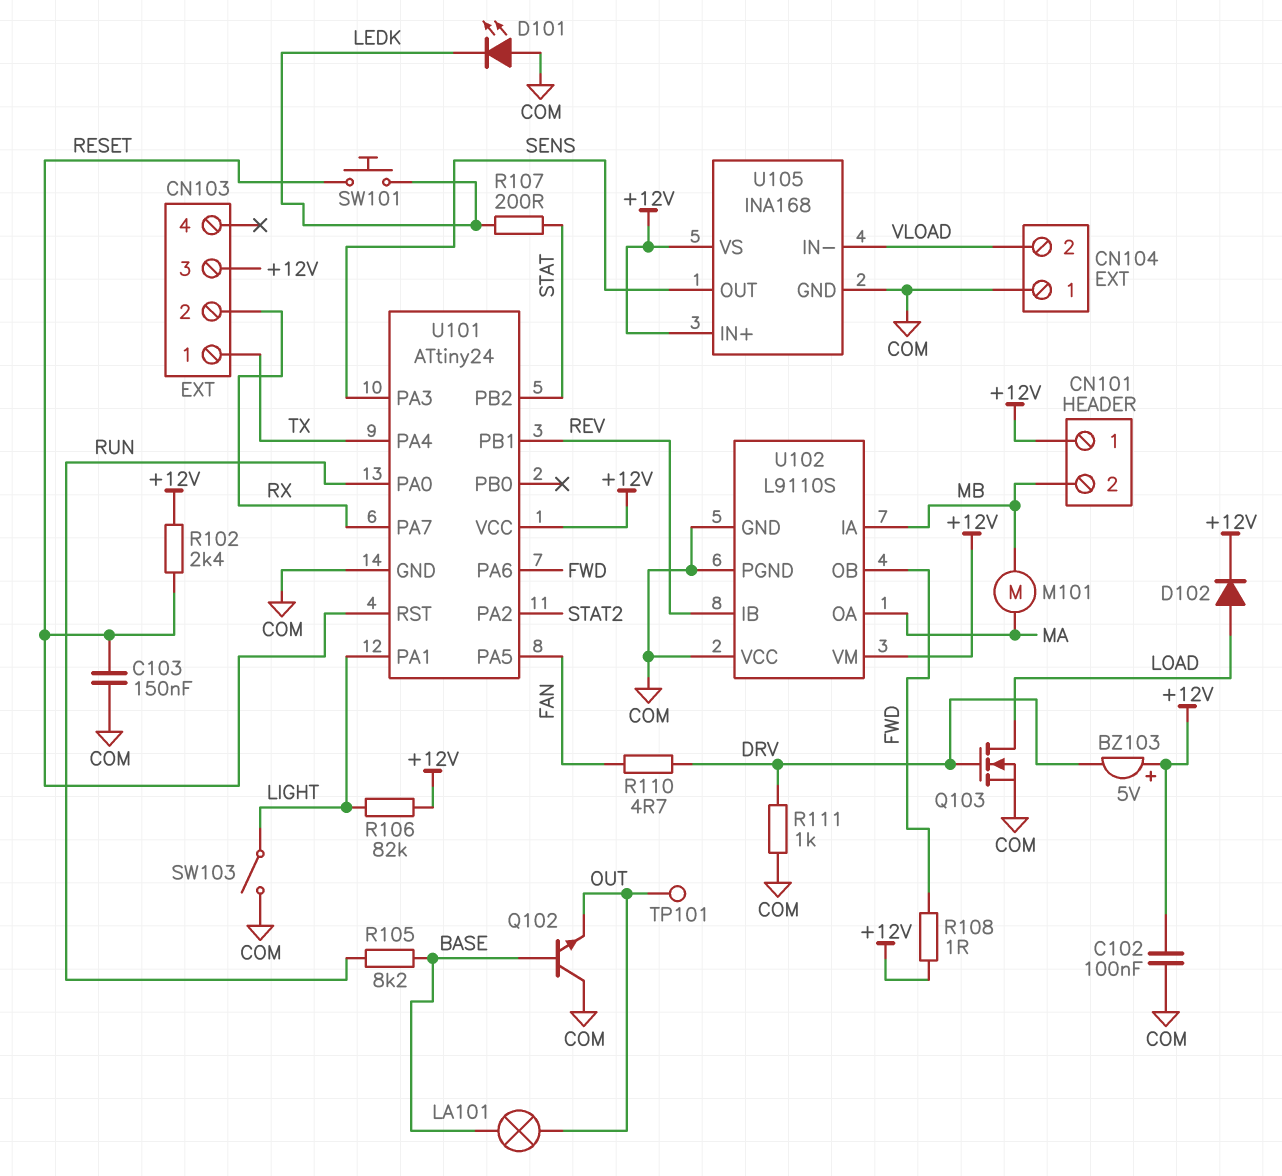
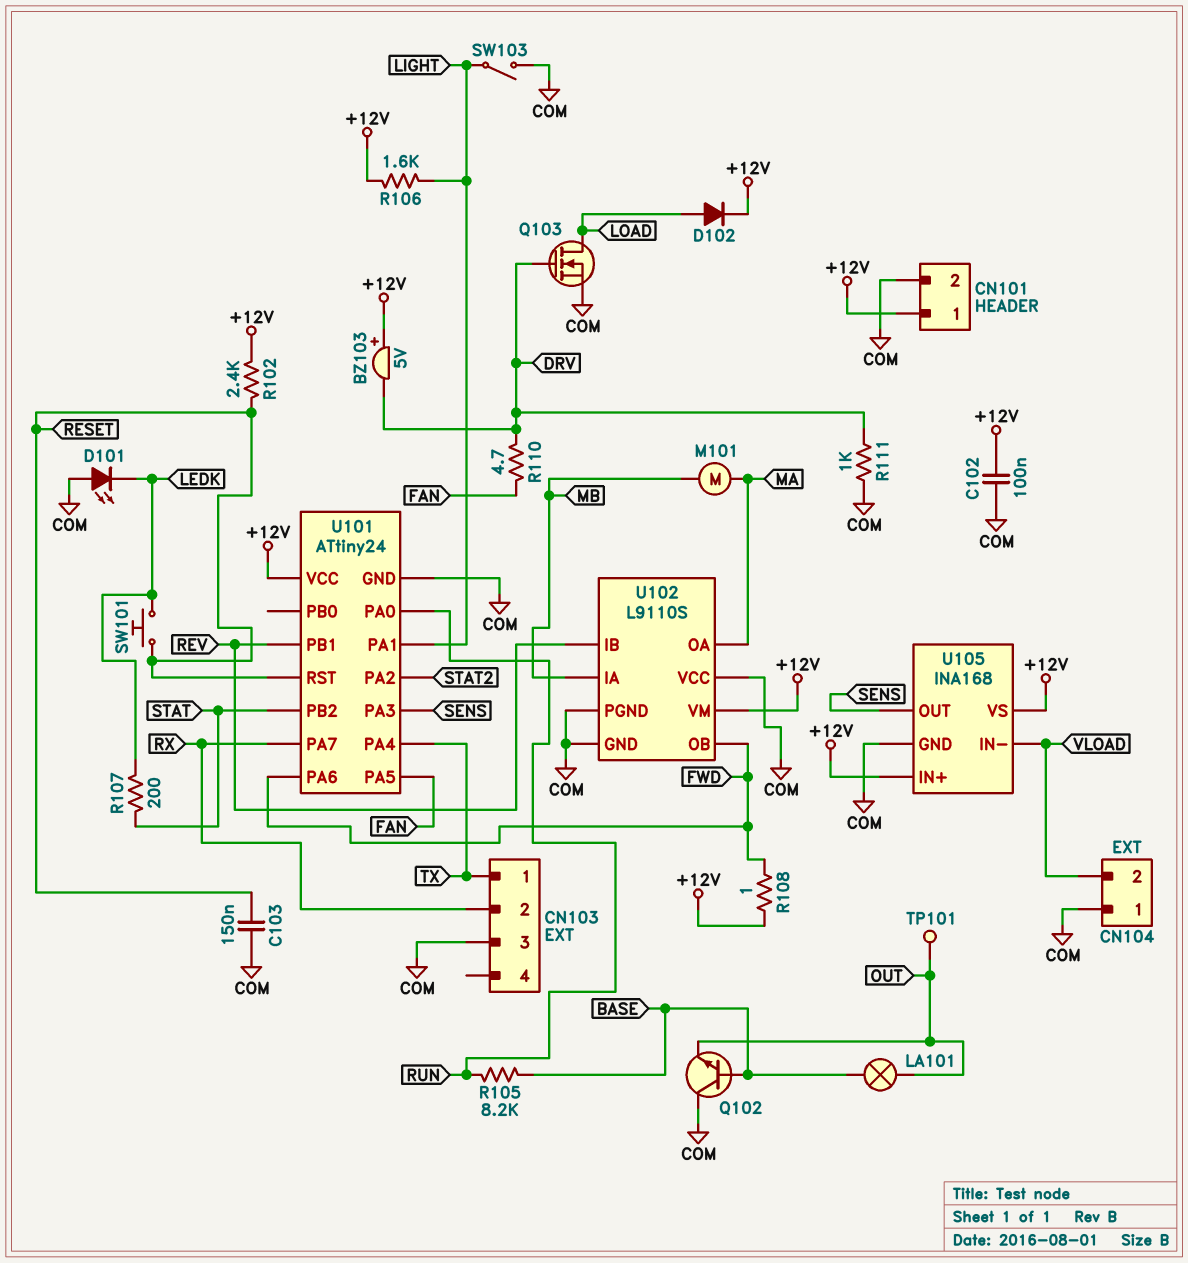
CN101 pin 2: MB -> COM
CN103 pin 3: +12V -> COM
R106: 82k (+12V, LIGHT) -> 1.6k (+12V, LIGHT)

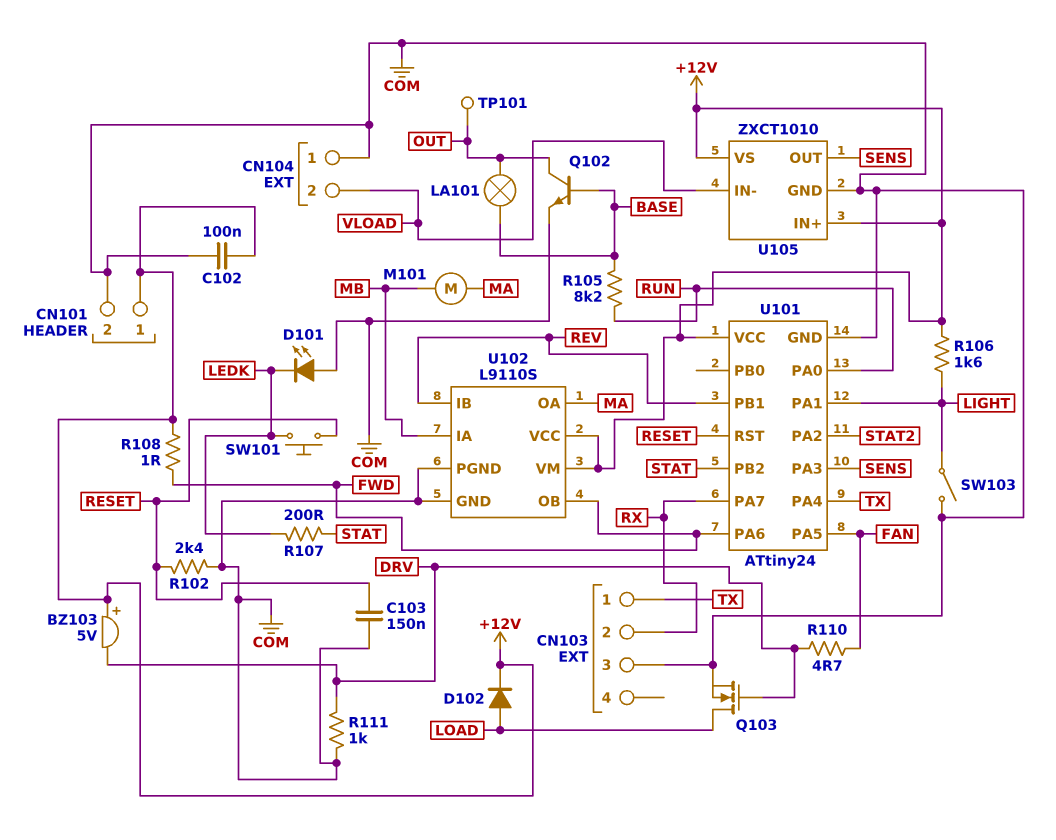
Q102: NPN (B BASE, C COM, E OUT) -> NPN (B BASE, C OUT, E COM)
R102: 2.4k (+12V, RESET) -> 2.4k (COM, RESET)
U102 pin VCC: COM -> +12V
U105: INA168 -> ZXCT1010

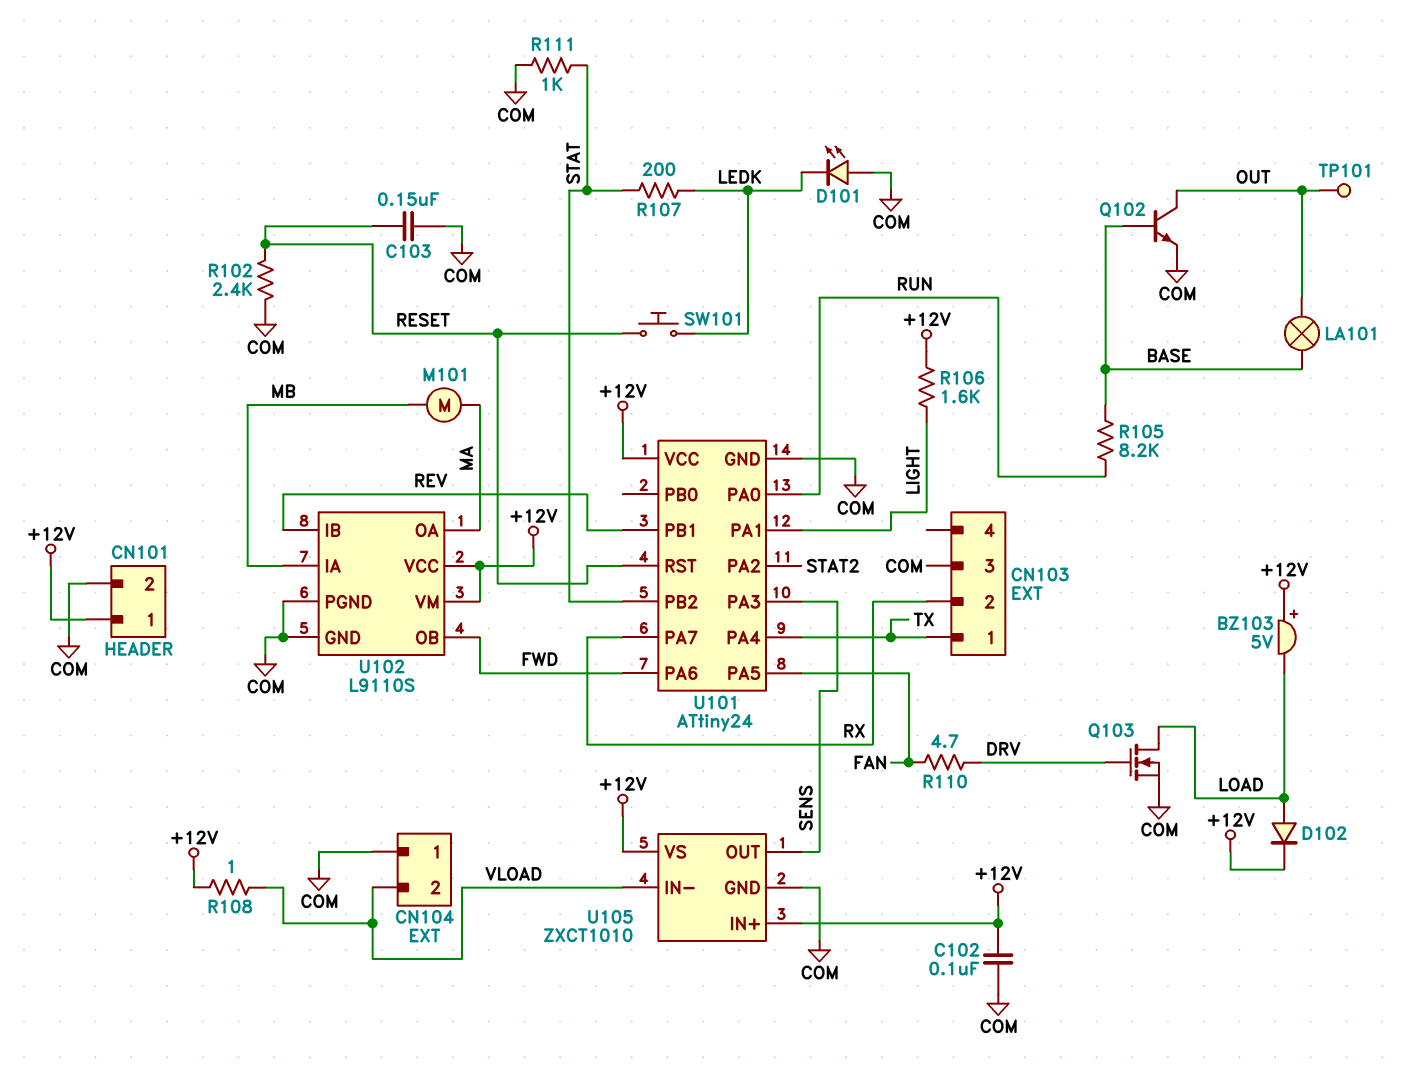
BZ103: buzzer 5V (plus +12V, minus DRV) -> buzzer 5V (plus +12V, minus LOAD)
R108: 1 (+12V, FWD) -> 1 (+12V, VLOAD)
R111: 1k (COM, DRV) -> 1k (COM, STAT)
SW103: switch (COM, LIGHT) -> none

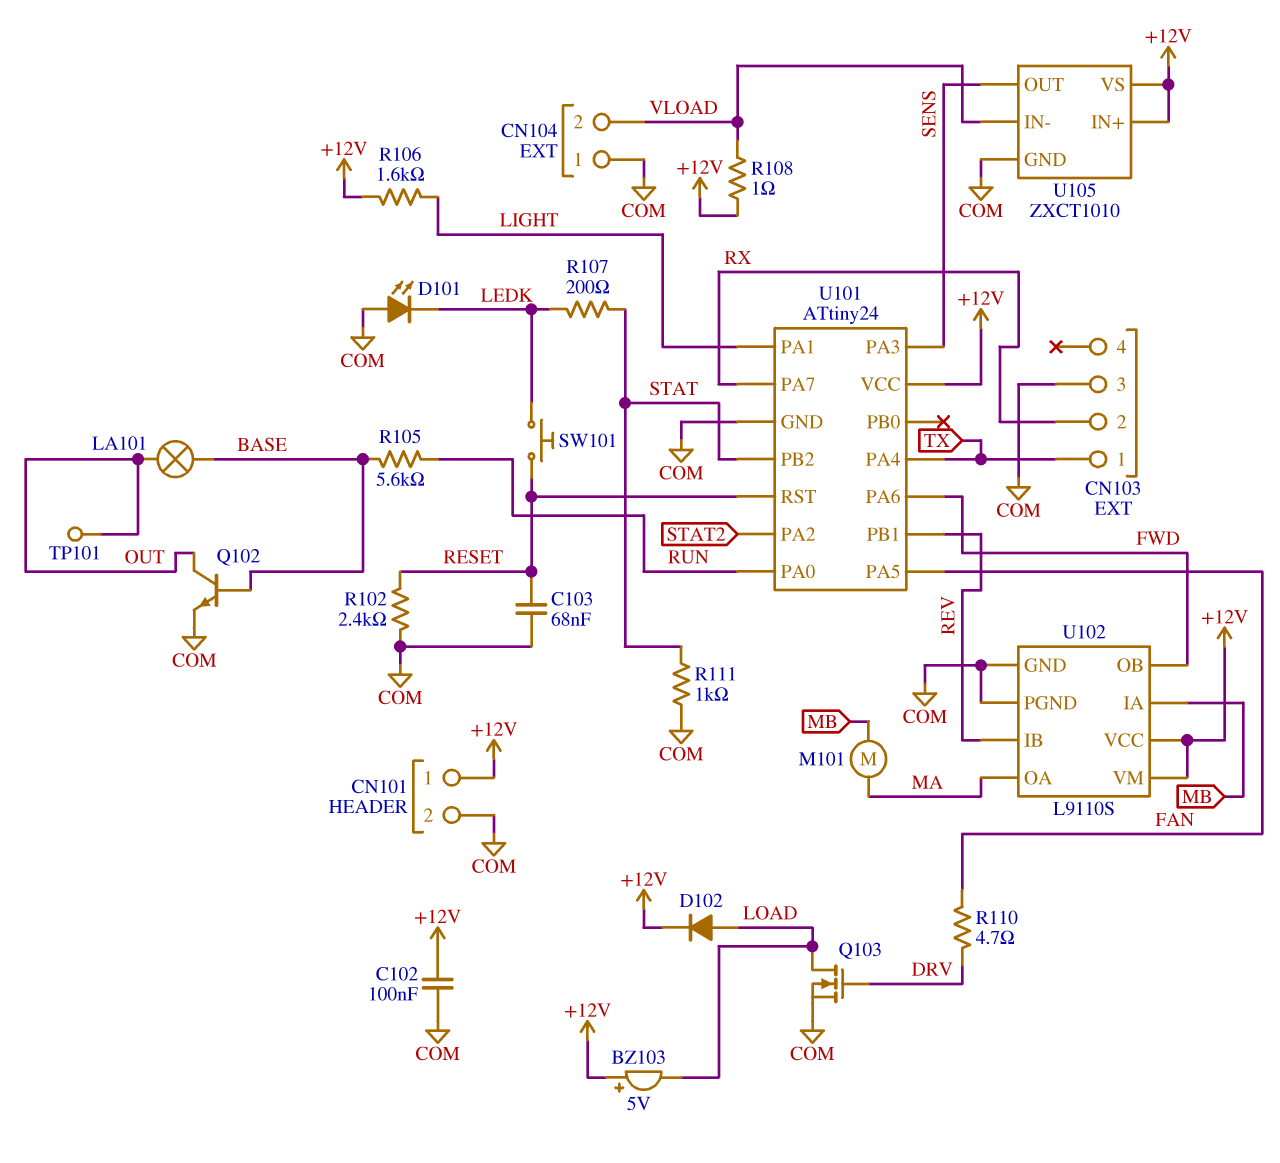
C103: 150nF (COM, RESET) -> 68nF (COM, RESET)
R105: 8.2k (BASE, RUN) -> 5.6k (BASE, RUN)

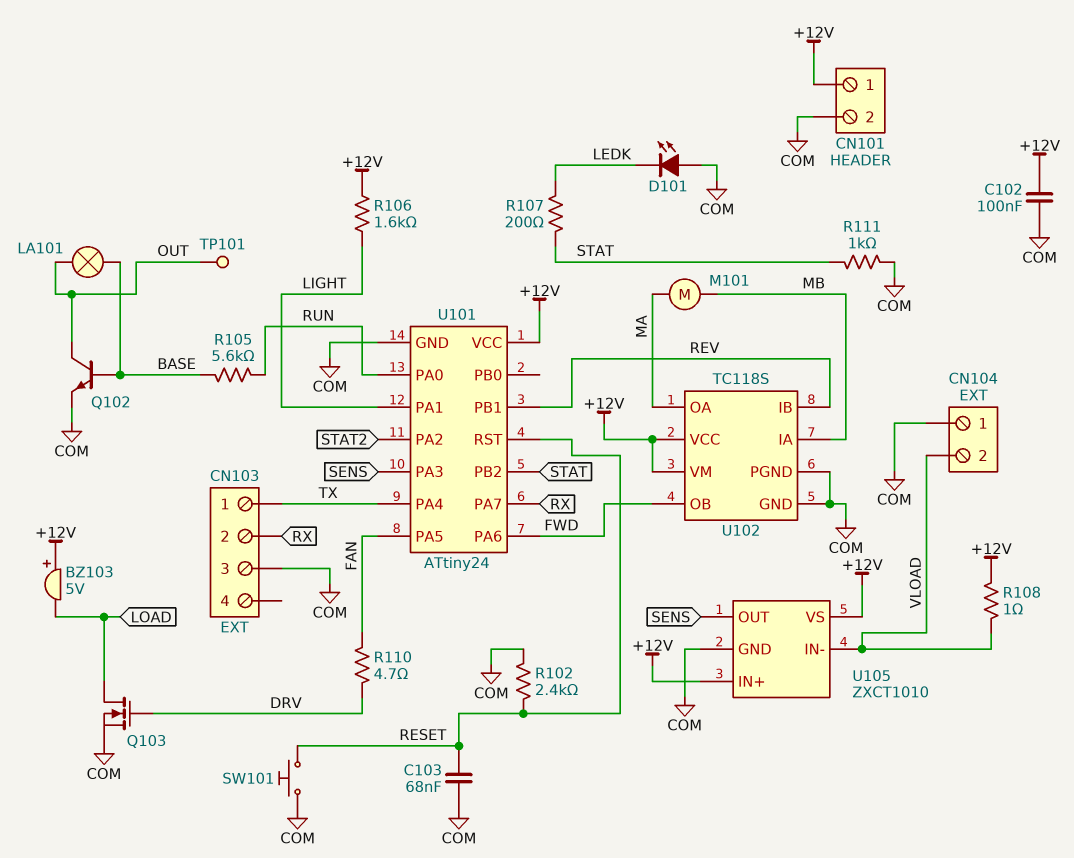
D102: diode (A LOAD, K +12V) -> none
SW101: button (LEDK, RESET) -> button (COM, RESET)
U102: L9110S -> TC118S

